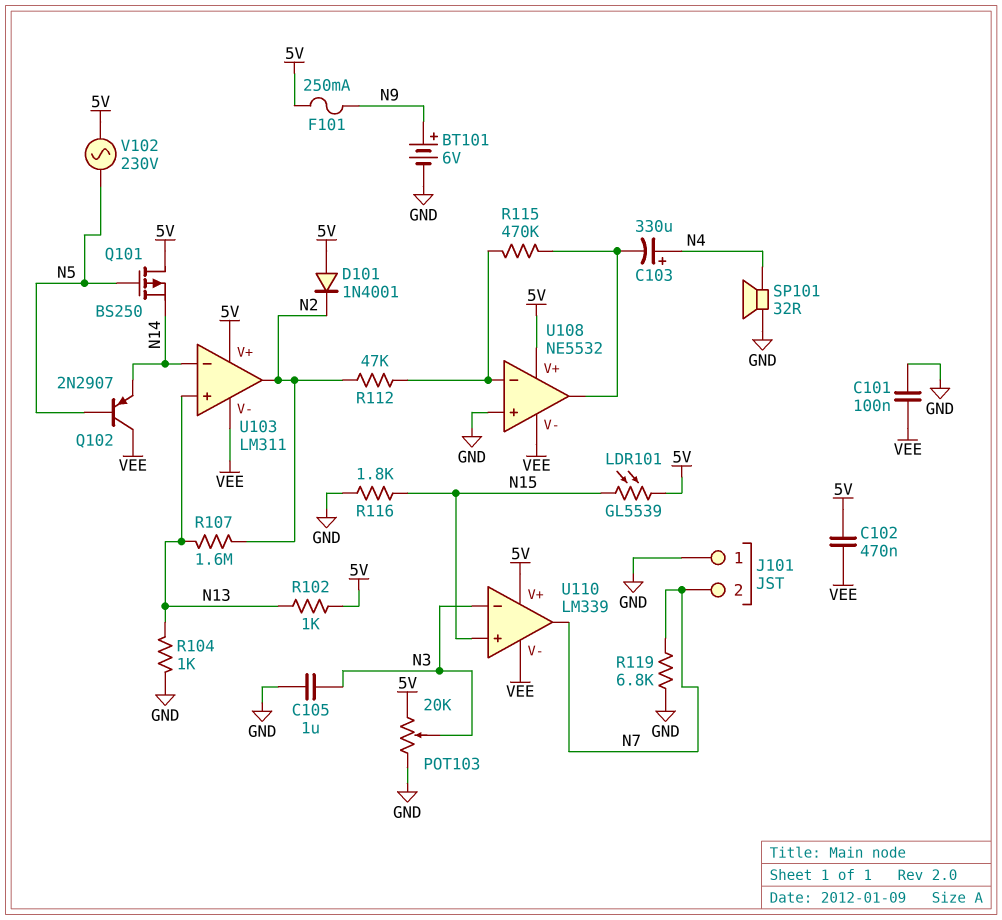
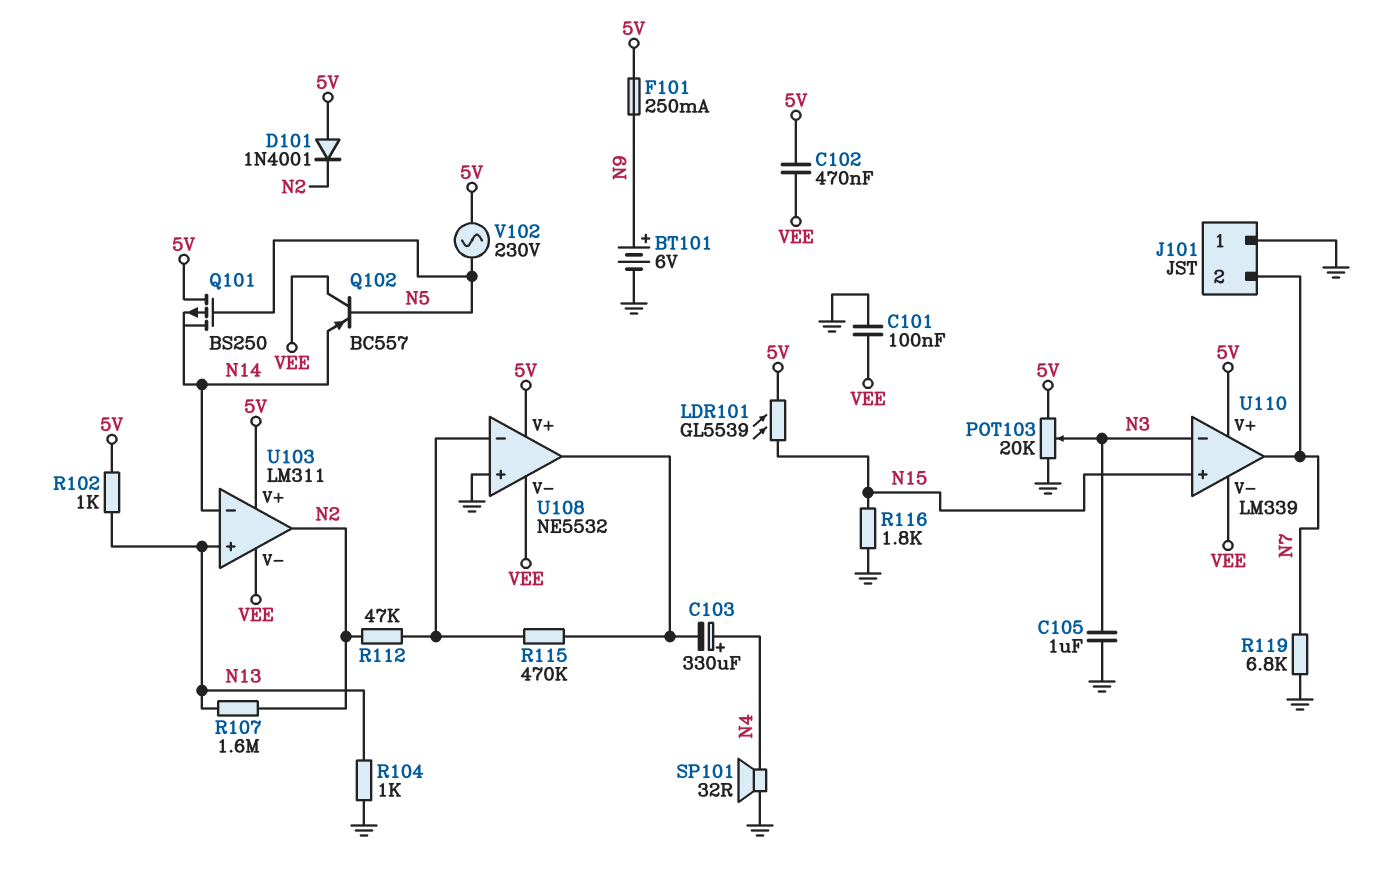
Q102: PNP 2N2907 (B N5, C VEE, E N14) -> PNP BC557 (B N5, C VEE, E N14)

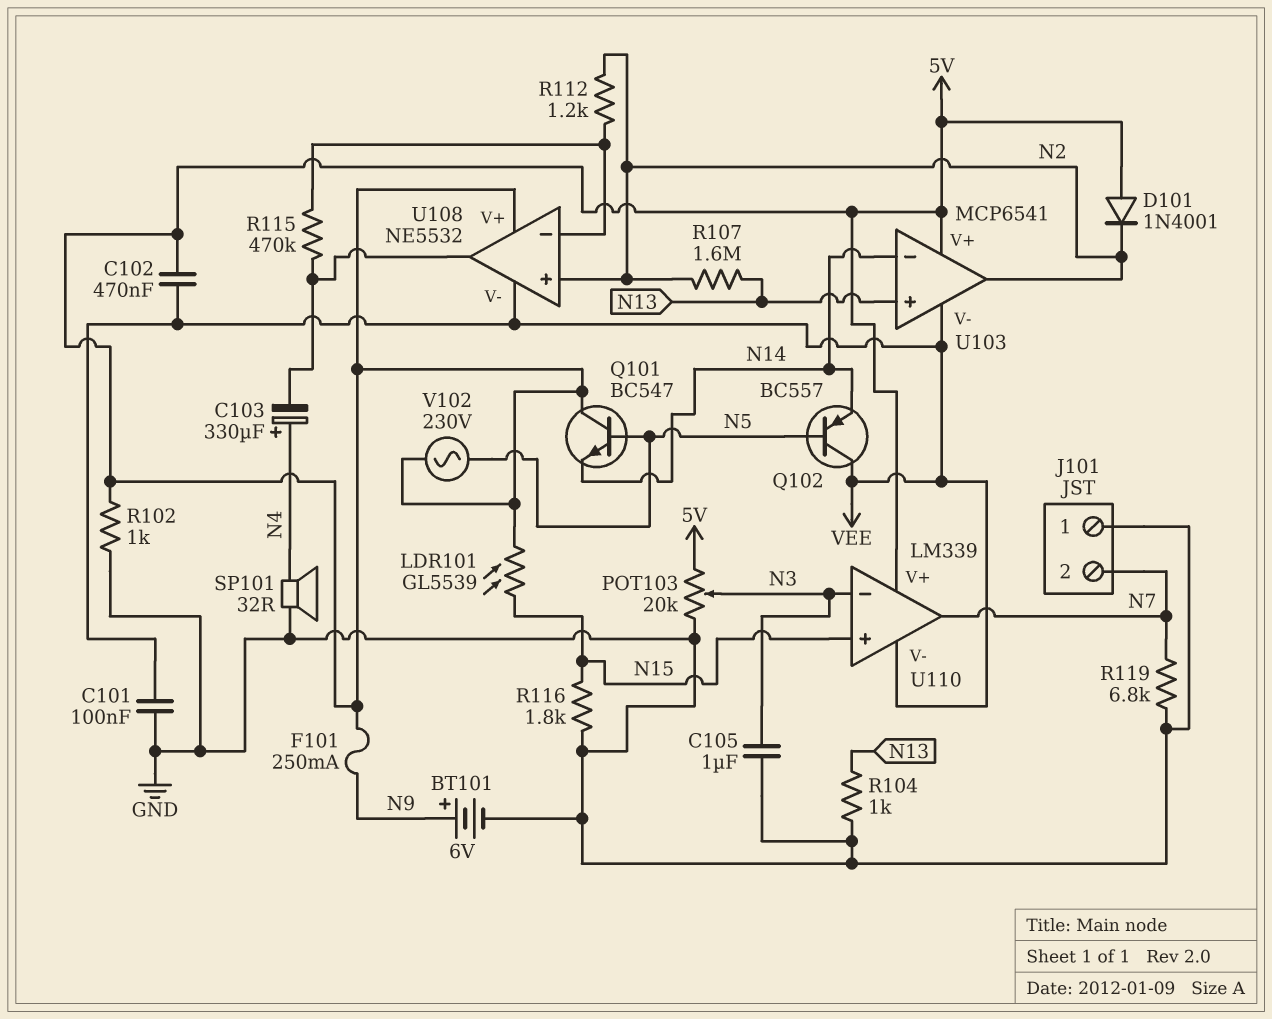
Q101: PMOS BS250 (G N5, D 5V, S N14) -> NPN BC547 (B N5, C 5V, E N14)
R102: 1k (5V, N13) -> 1k (5V, GND)
R112: 47k (N2, U108/in-) -> 1.2k (N2, U108/in-)
U103: LM311 -> MCP6541
U108 pin in+: GND -> N2

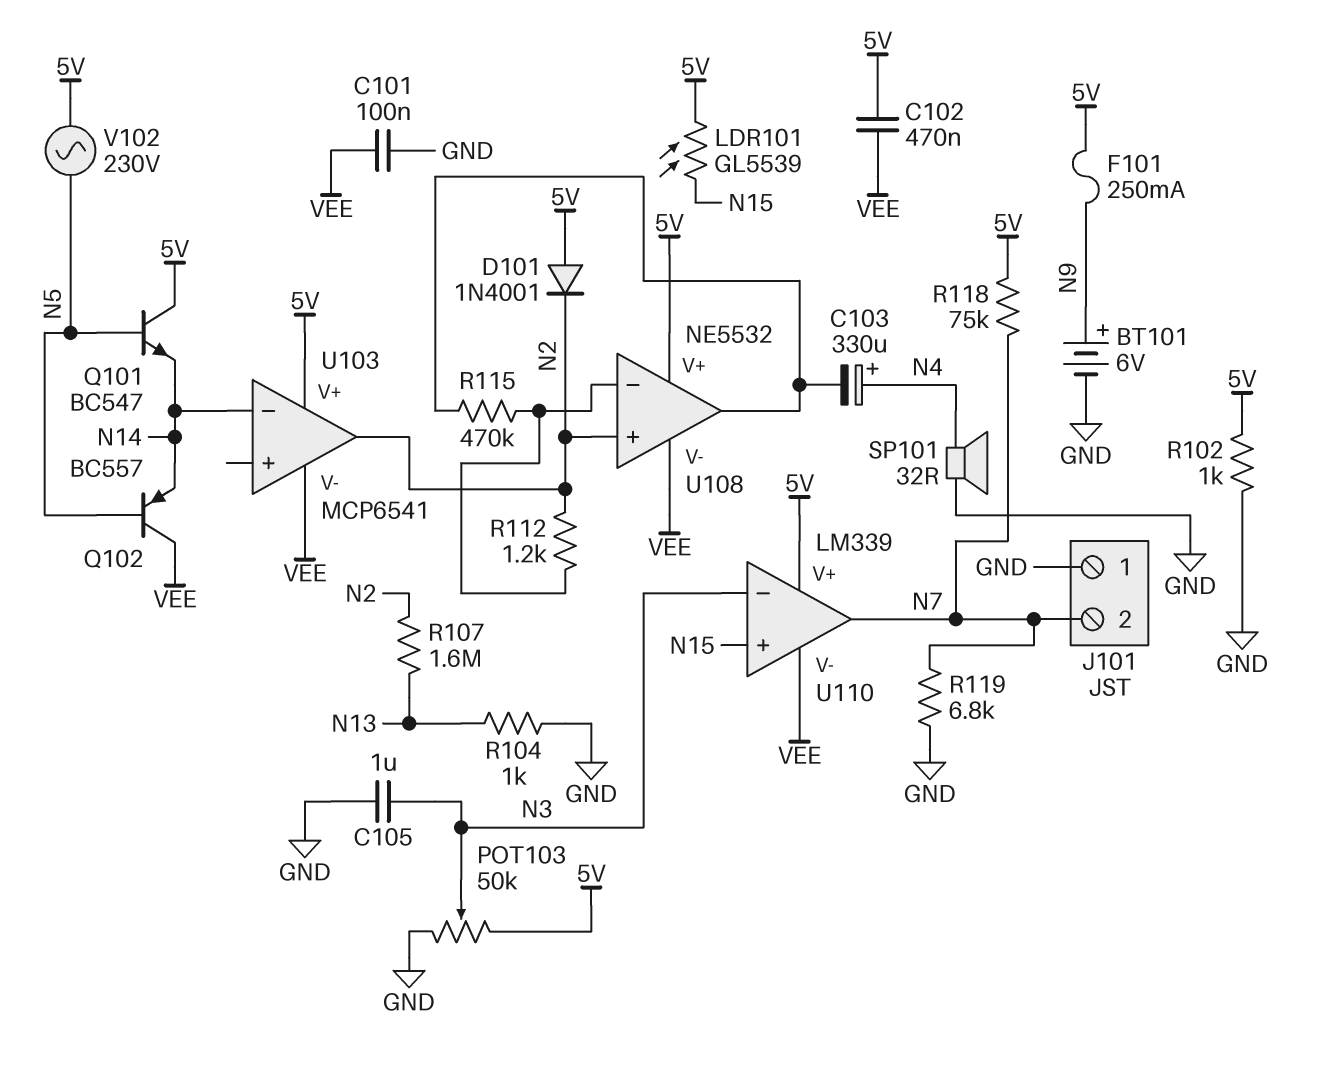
POT103: 20k (5V, GND, wiper N3) -> 50k (5V, GND, wiper N3)
R116: 1.8k (GND, N15) -> none
R118: none -> 75k (5V, N7)
U103 pin in+: N13 -> none

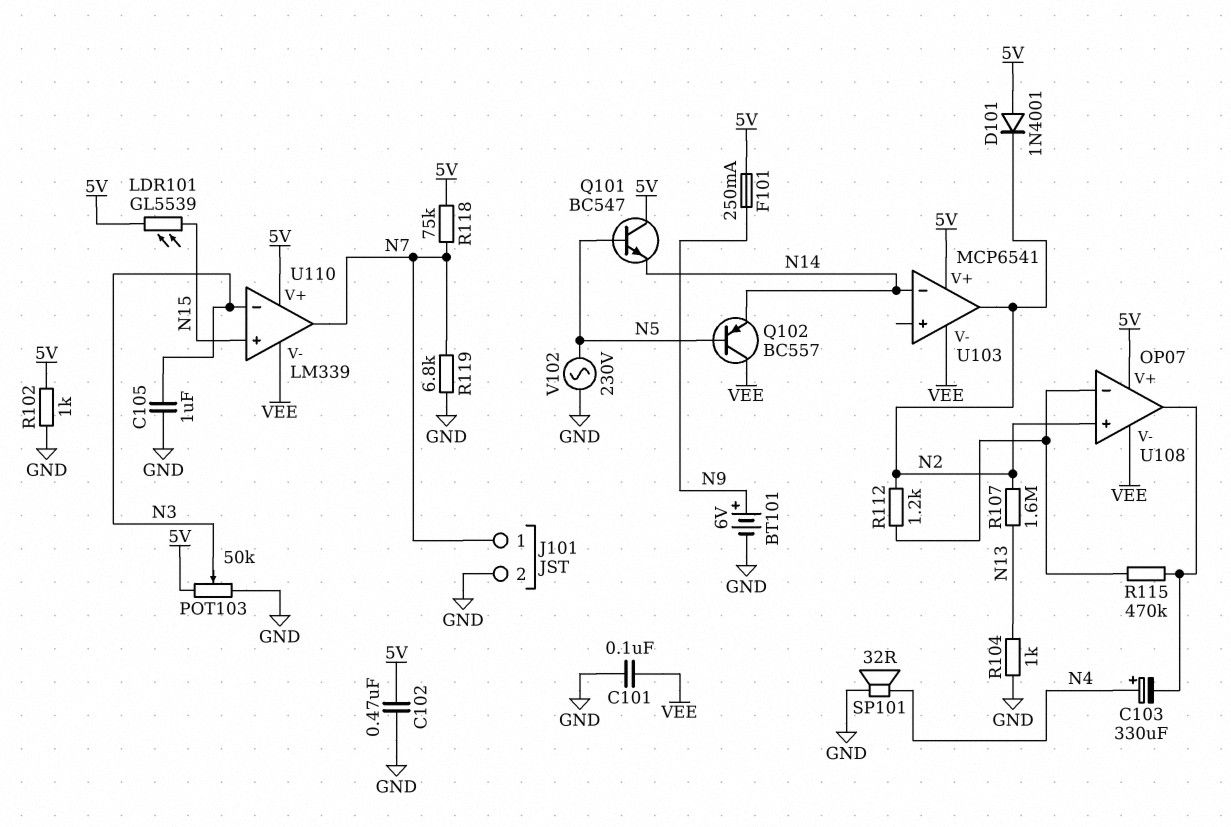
C102: 470nF (5V, VEE) -> 470nF (5V, GND)
J101 pin 1: GND -> N7
J101 pin 2: N7 -> GND
U108: NE5532 -> OP07
V102: AC 230V (5V, N5) -> AC 230V (GND, N5)

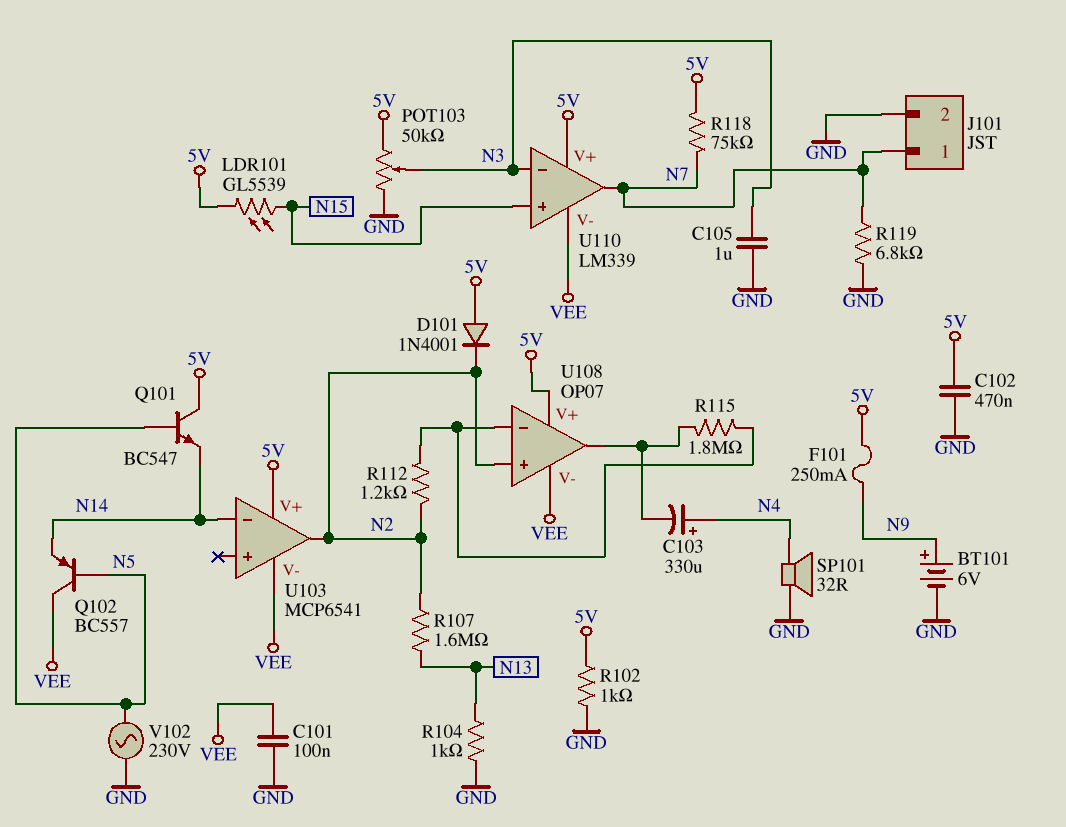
R115: 470k (U108/in-, U108/out) -> 1.8M (U108/in-, U108/out)

